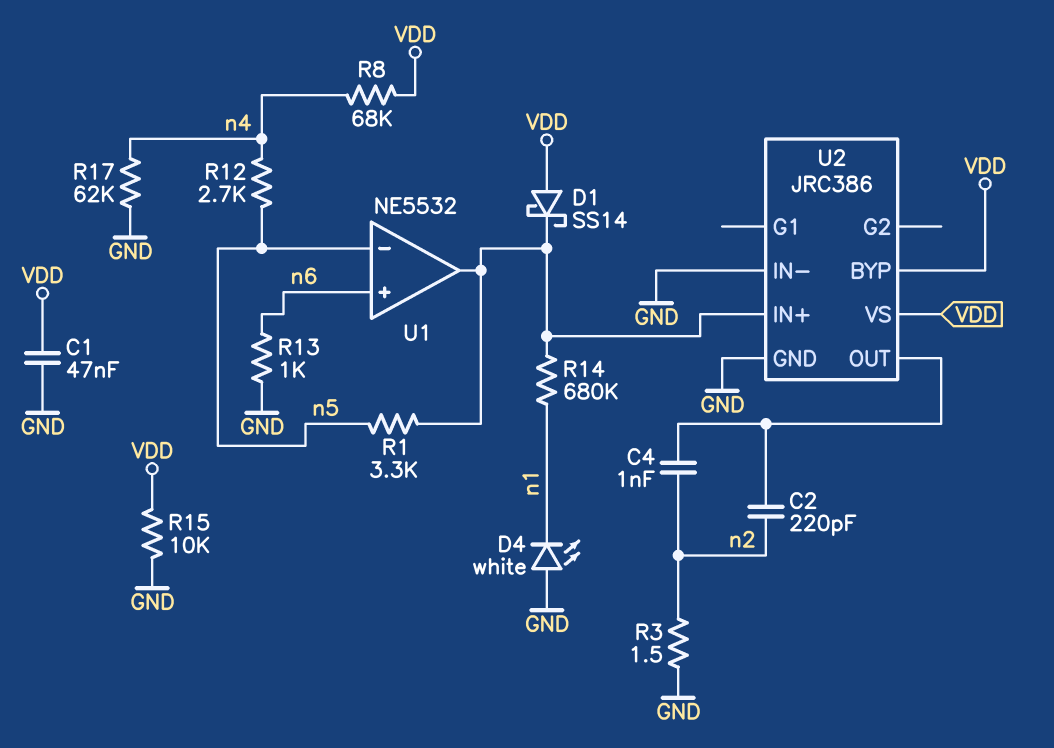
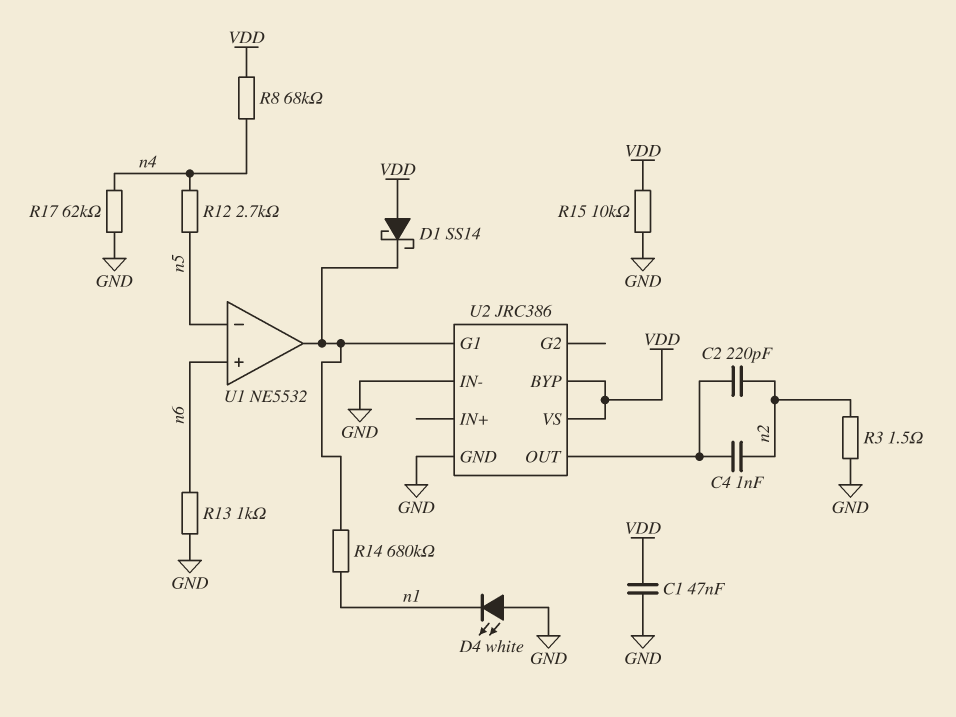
R1: 3.3k (U1/out, n5) -> none
U2 pin G1: none -> U1/out
U2 pin IN+: U1/out -> none

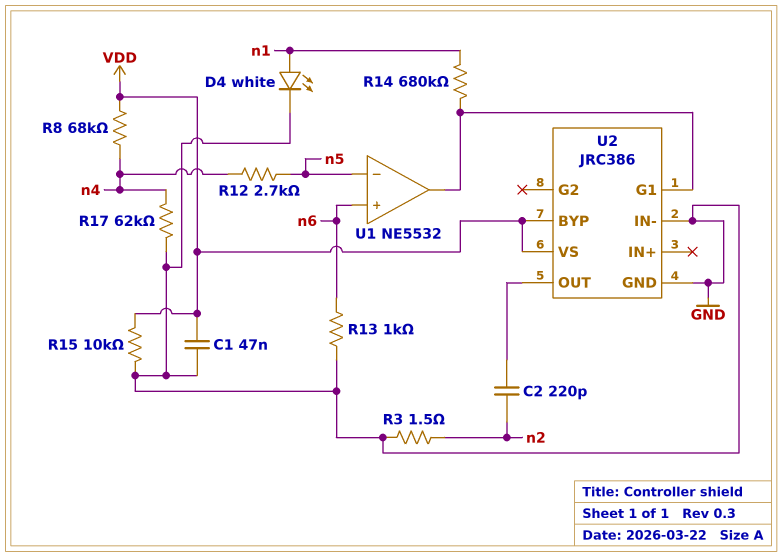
C4: 1nF (U2/OUT, n2) -> none
D1: schottky SS14 (A VDD, K U1/out) -> none
D4: LED white (A GND, K n1) -> LED white (A n1, K GND)

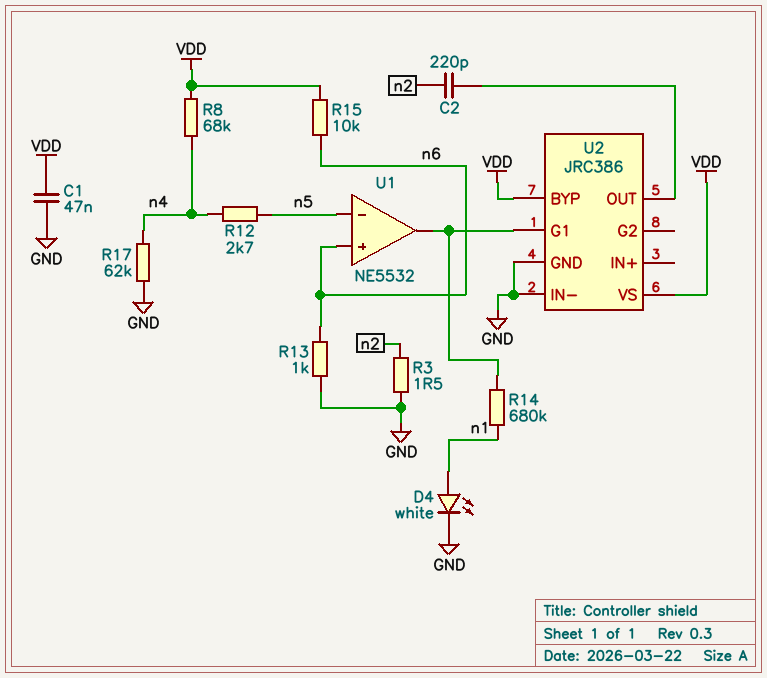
R15: 10k (GND, VDD) -> 10k (VDD, n6)

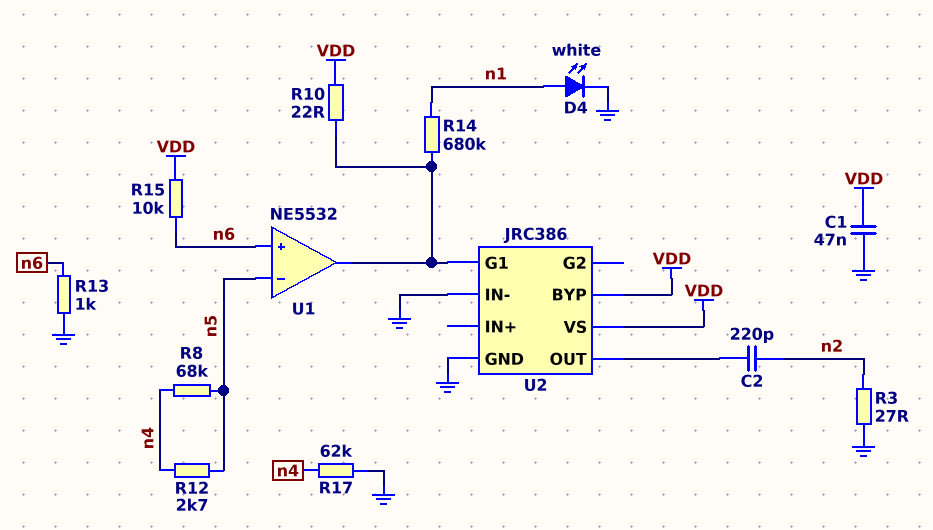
R3: 1.5 (GND, n2) -> 27 (GND, n2)
R8: 68k (VDD, n4) -> 68k (n4, n5)
R10: none -> 22 (U1/out, VDD)

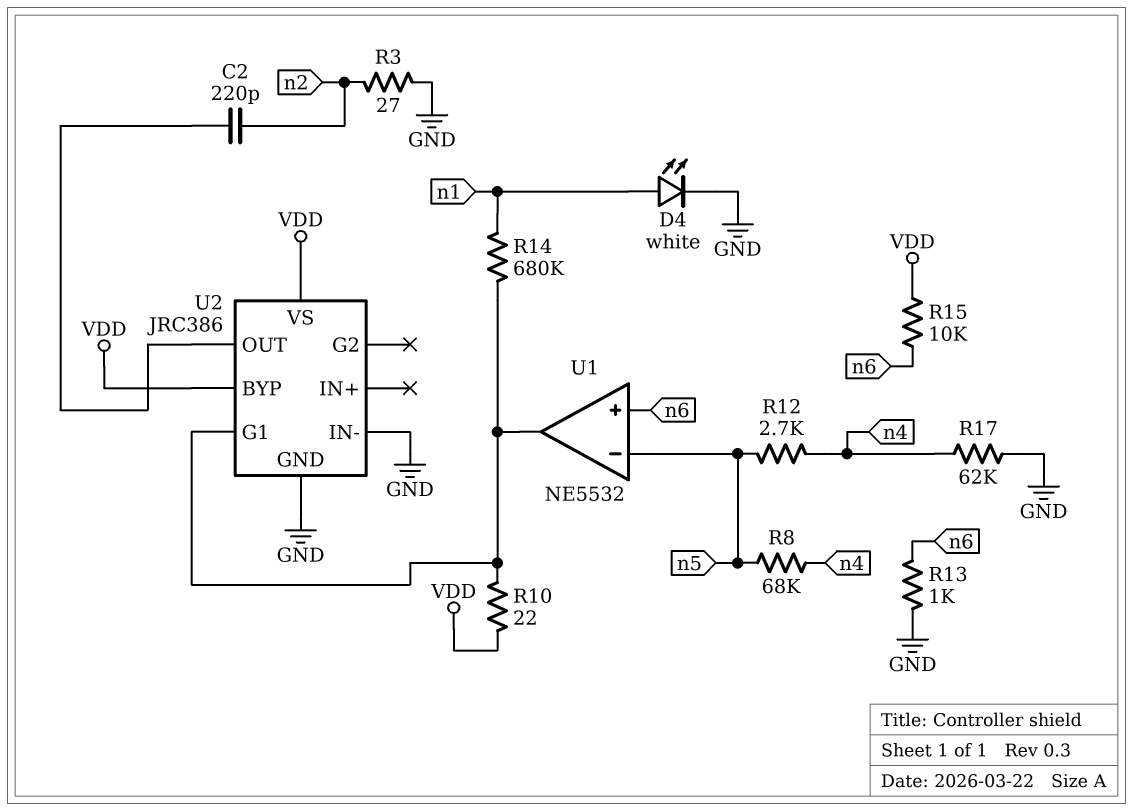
C1: 47nF (GND, VDD) -> none

